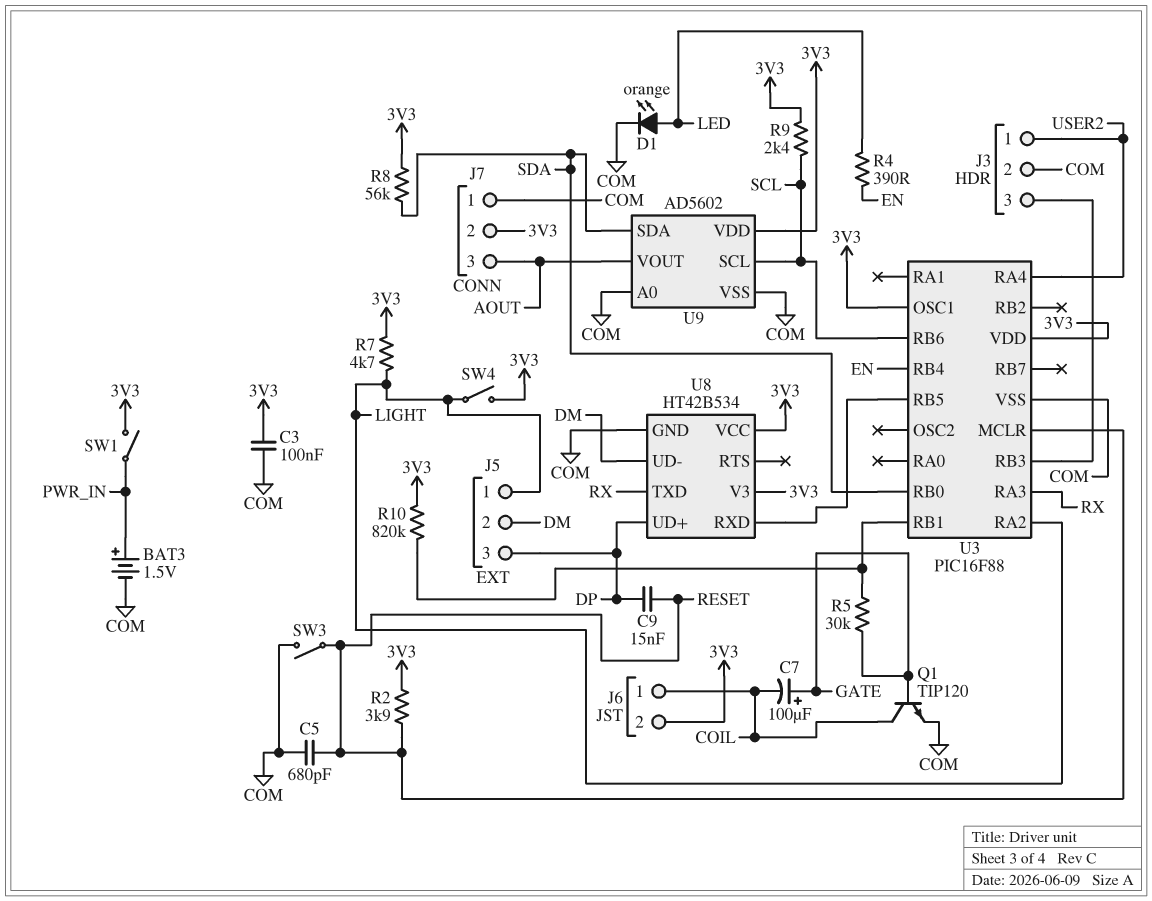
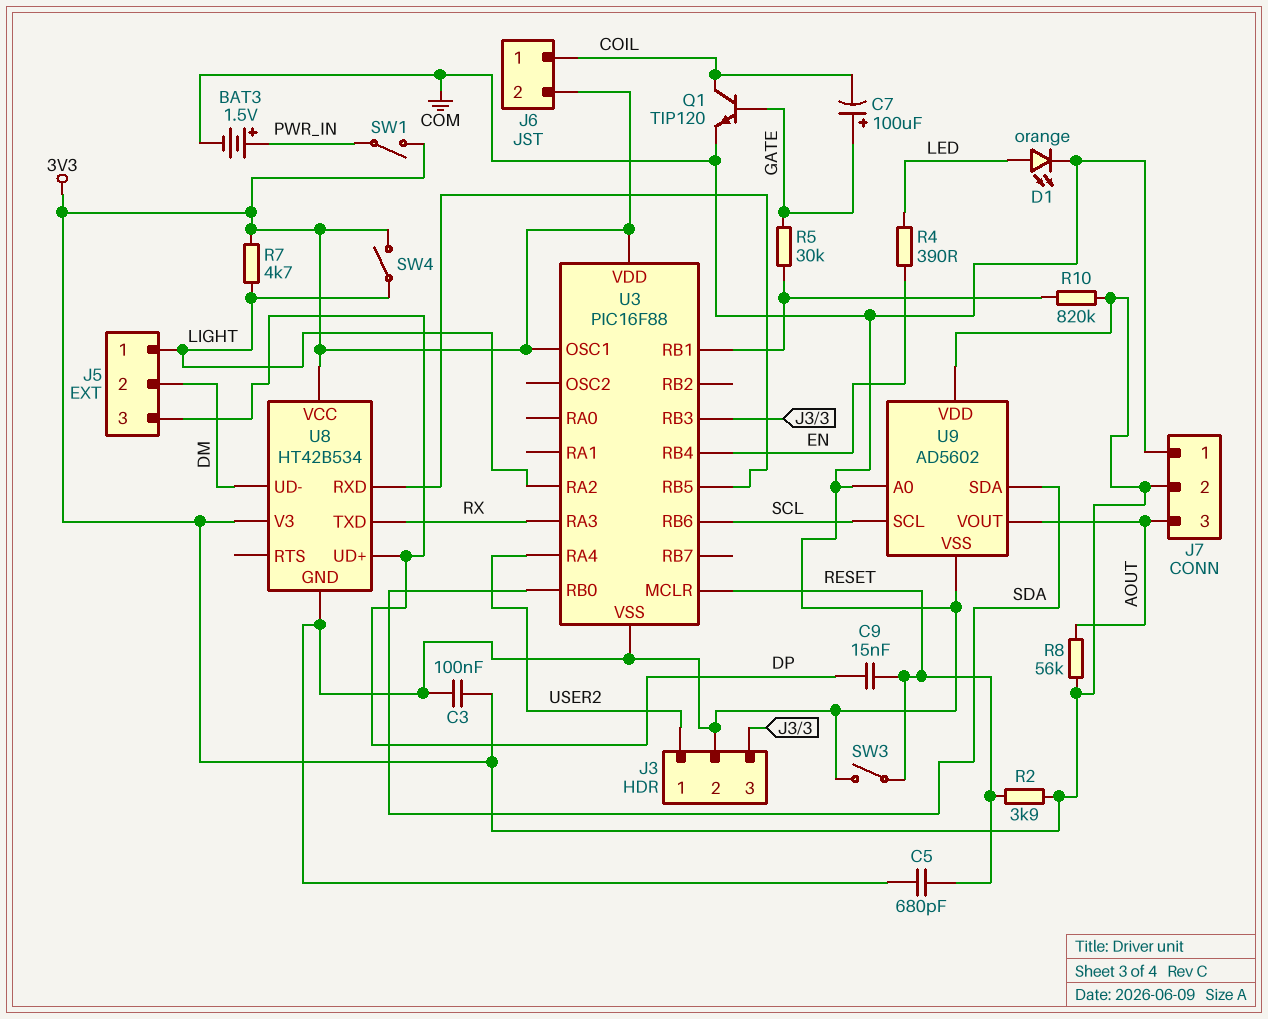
R8: 56k (3V3, SDA) -> 56k (3V3, AOUT)
R9: 2.4k (3V3, SCL) -> none

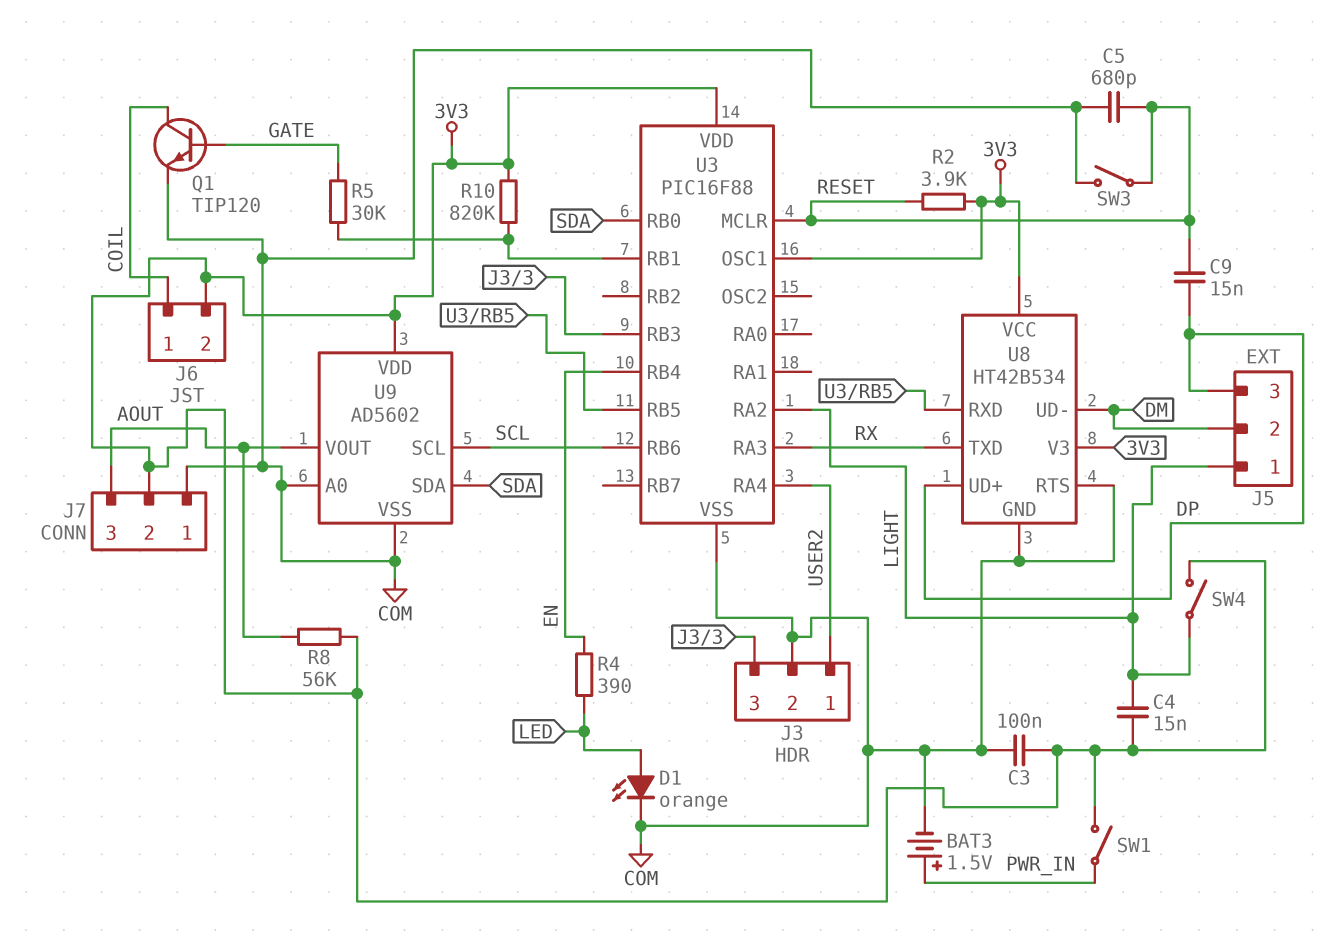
C4: none -> 15nF (3V3, LIGHT)
C7: 100uF (plus GATE, minus COIL) -> none
R7: 4.7k (3V3, LIGHT) -> none
U8 pin RTS: none -> COM

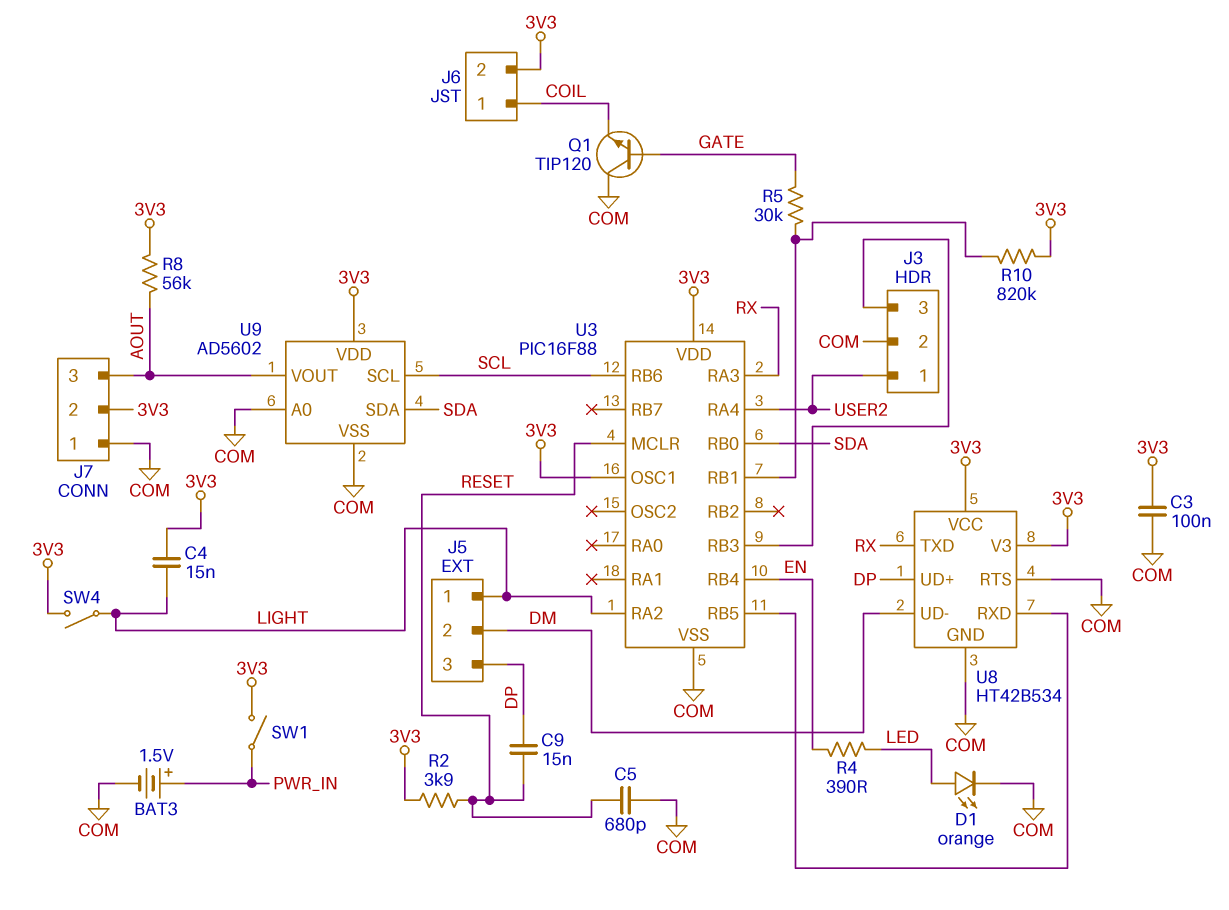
Q1: NPN TIP120 (B GATE, C COIL, E COM) -> NPN TIP120 (B GATE, C COM, E COIL)
SW3: switch (COM, RESET) -> none

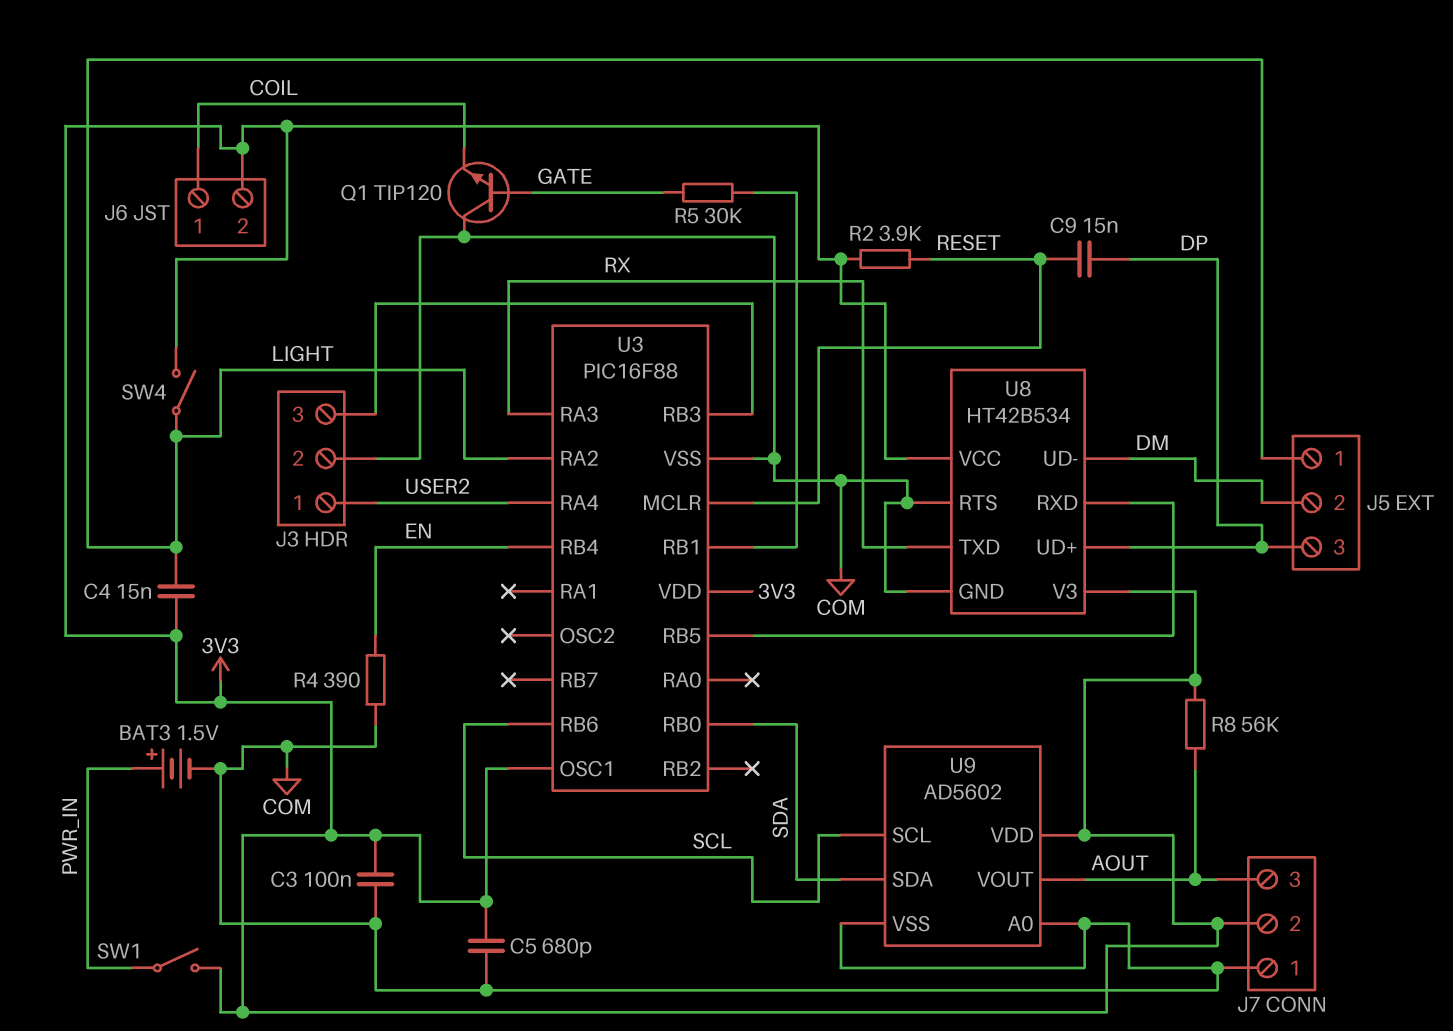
C5: 680pF (COM, RESET) -> 680pF (3V3, COM)
D1: LED orange (A LED, K COM) -> none
R4: 390 (EN, LED) -> 390 (COM, EN)
R10: 820k (3V3, U3/RB1) -> none

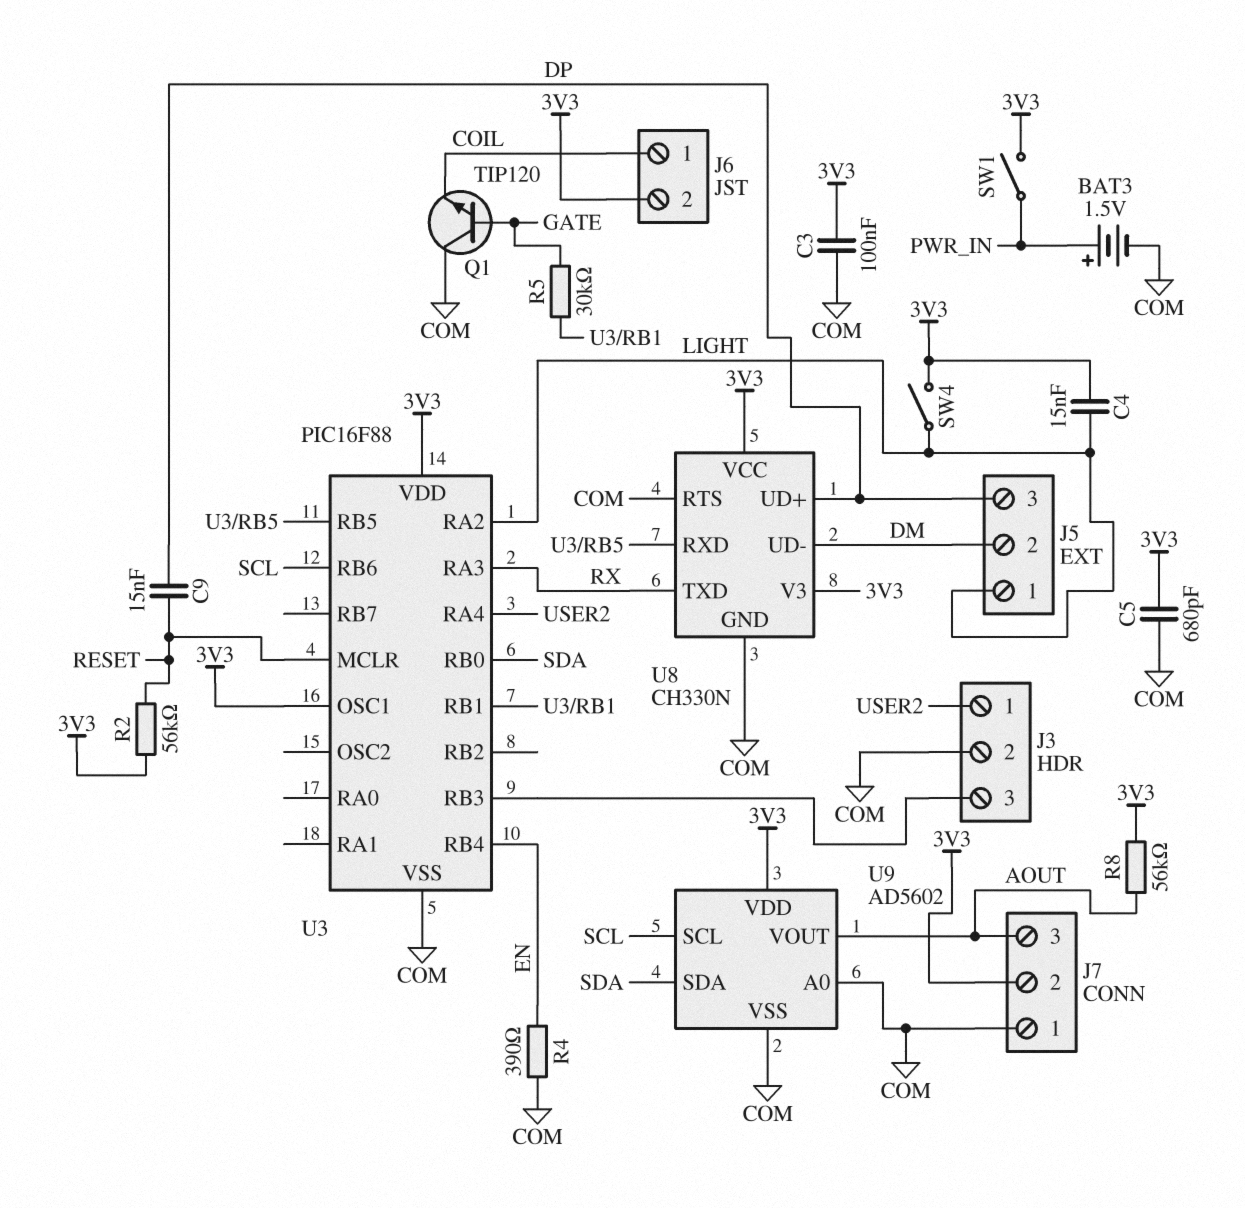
R2: 3.9k (3V3, RESET) -> 56k (3V3, RESET)
U8: HT42B534 -> CH330N

